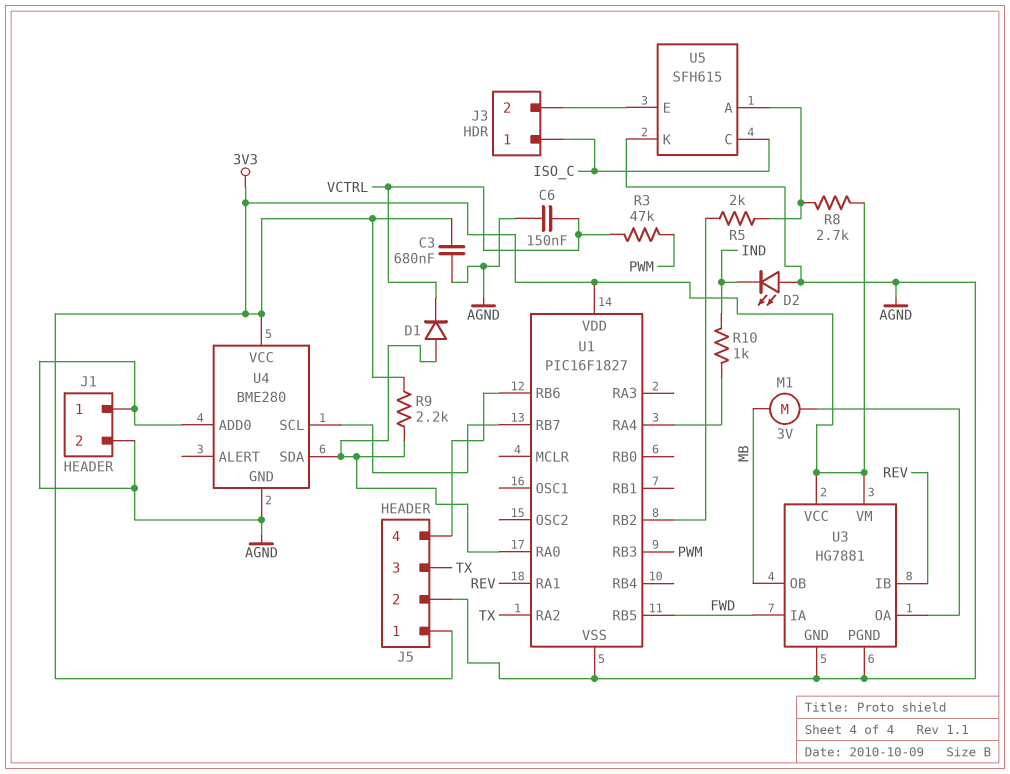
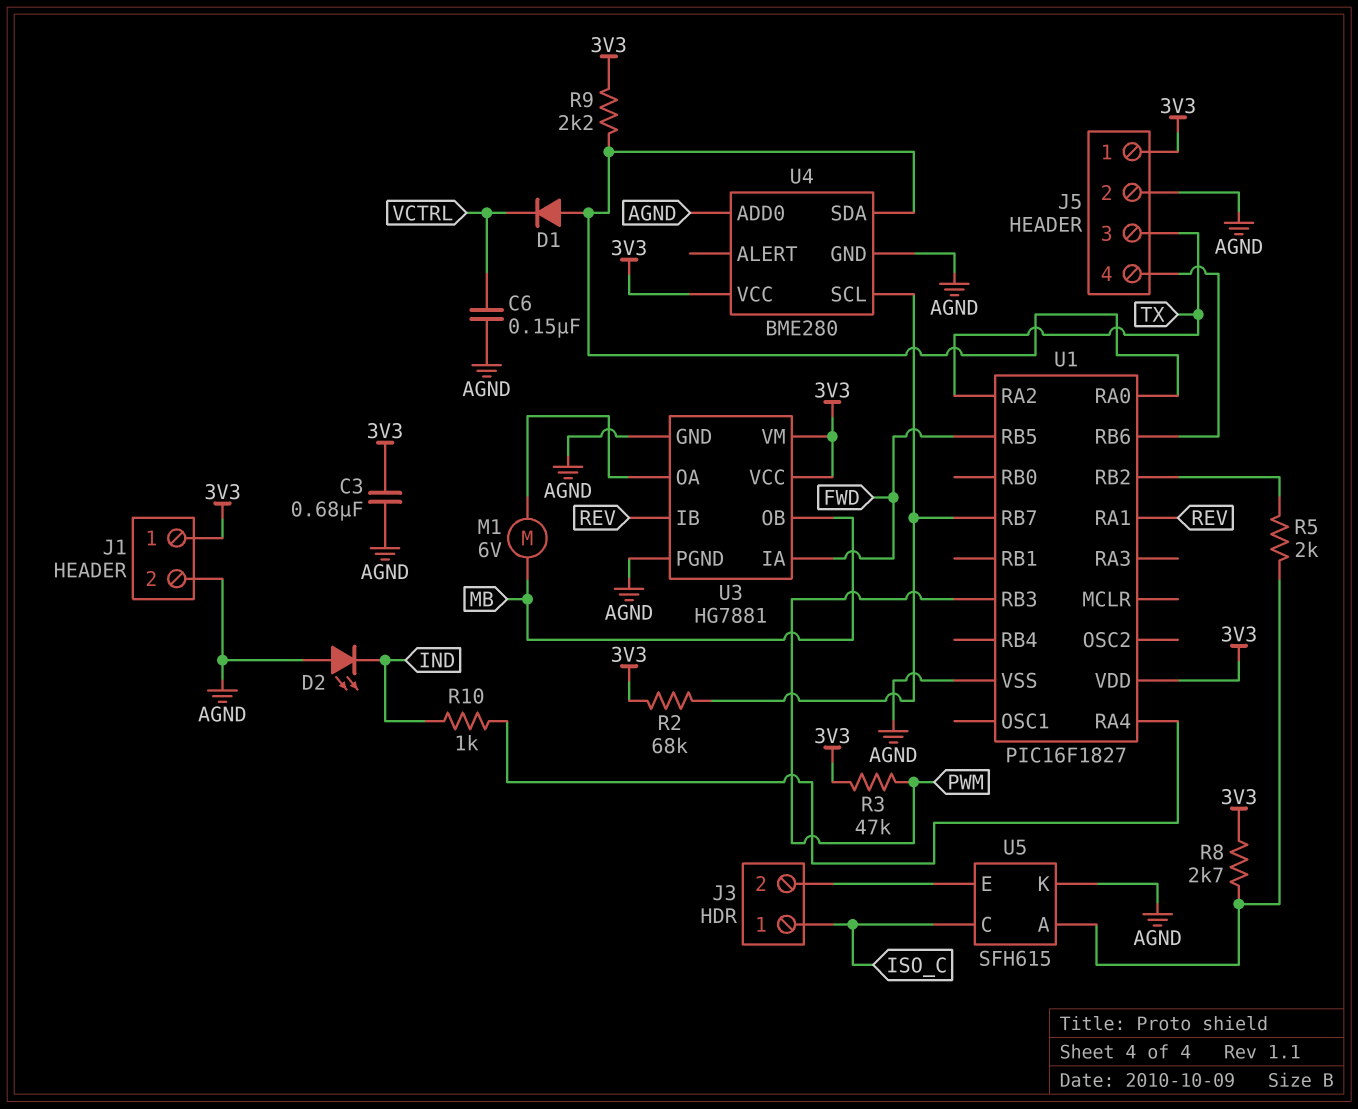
J1 pin 1: AGND -> 3V3
M1: motor 3V (MB, U3/OA) -> motor 6V (MB, U3/OA)
R2: none -> 68k (3V3, U1/RB7)
R3: 47k (PWM, VCTRL) -> 47k (3V3, PWM)

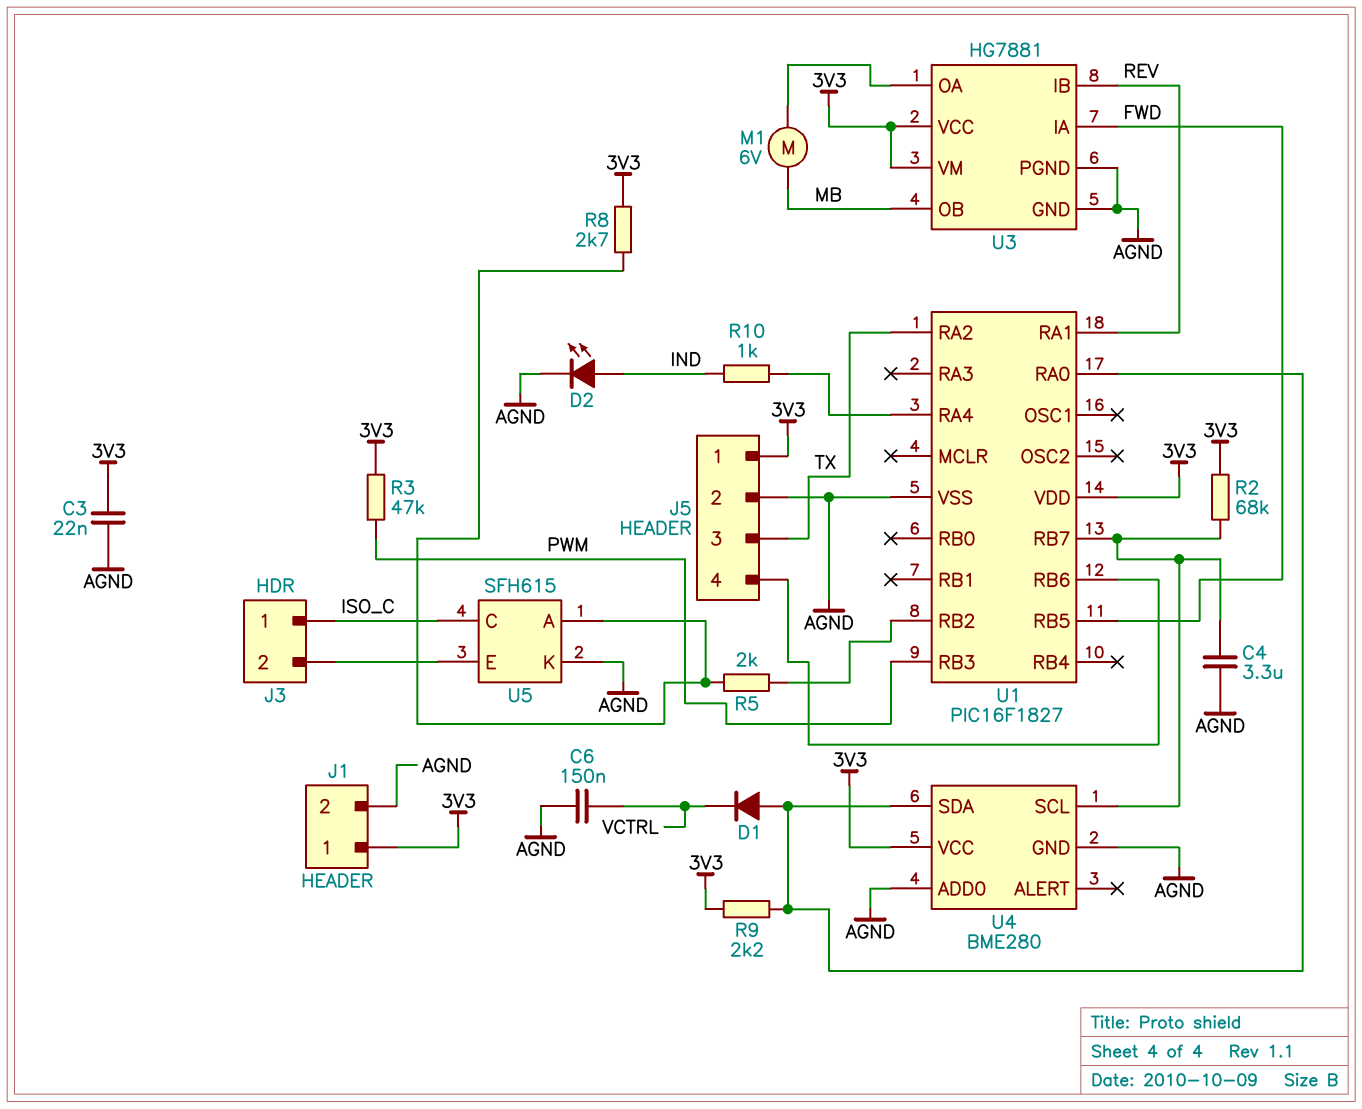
C3: 680nF (3V3, AGND) -> 22nF (3V3, AGND)
C4: none -> 3.3uF (AGND, U1/RB7)
D2: LED (A AGND, K IND) -> LED (A IND, K AGND)

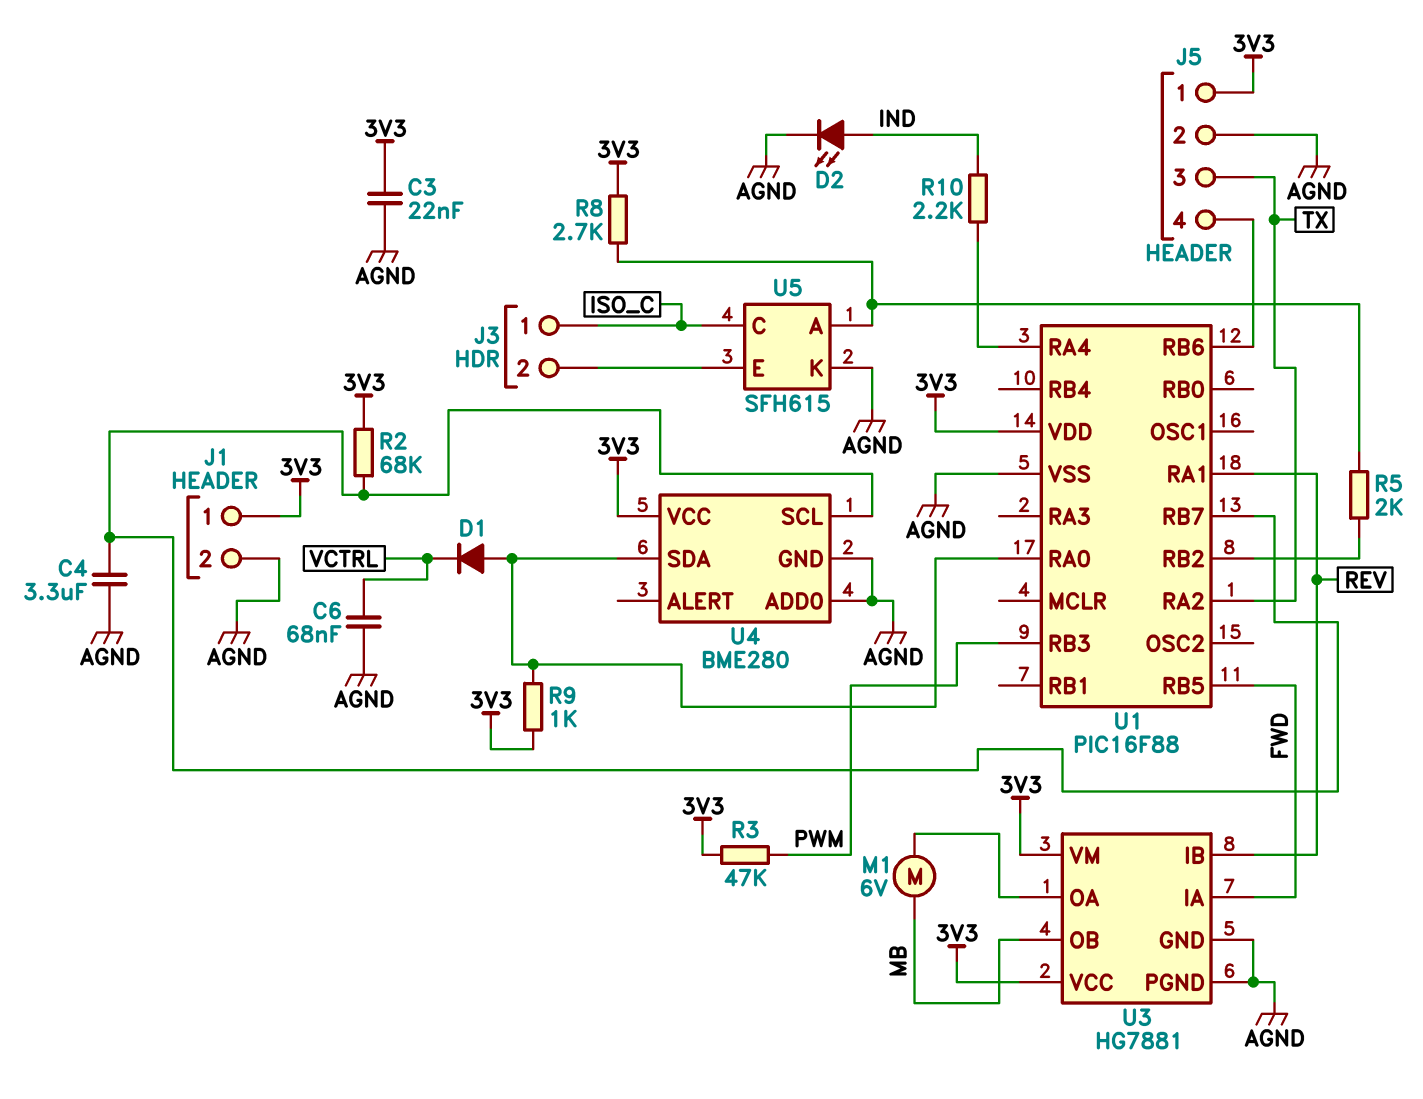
C6: 150nF (AGND, VCTRL) -> 68nF (AGND, VCTRL)
R9: 2.2k (3V3, U1/RA0) -> 1k (3V3, U1/RA0)
R10: 1k (IND, U1/RA4) -> 2.2k (IND, U1/RA4)
U1: PIC16F1827 -> PIC16F88

